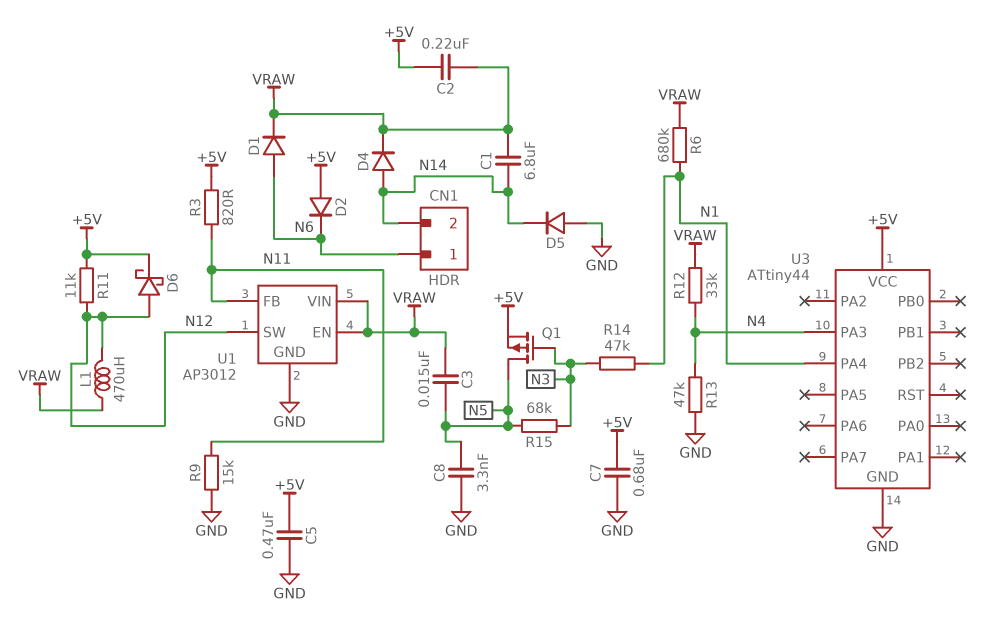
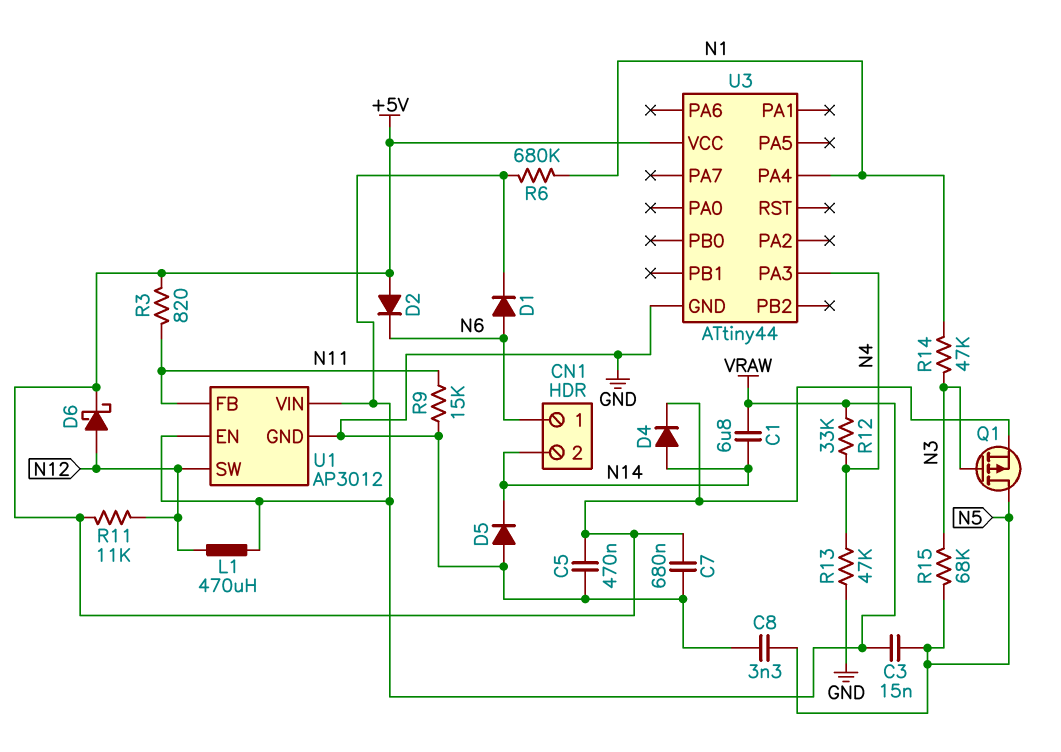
C2: 220nF (+5V, VRAW) -> none
D4: diode (A N14, K VRAW) -> diode (A N14, K +5V)

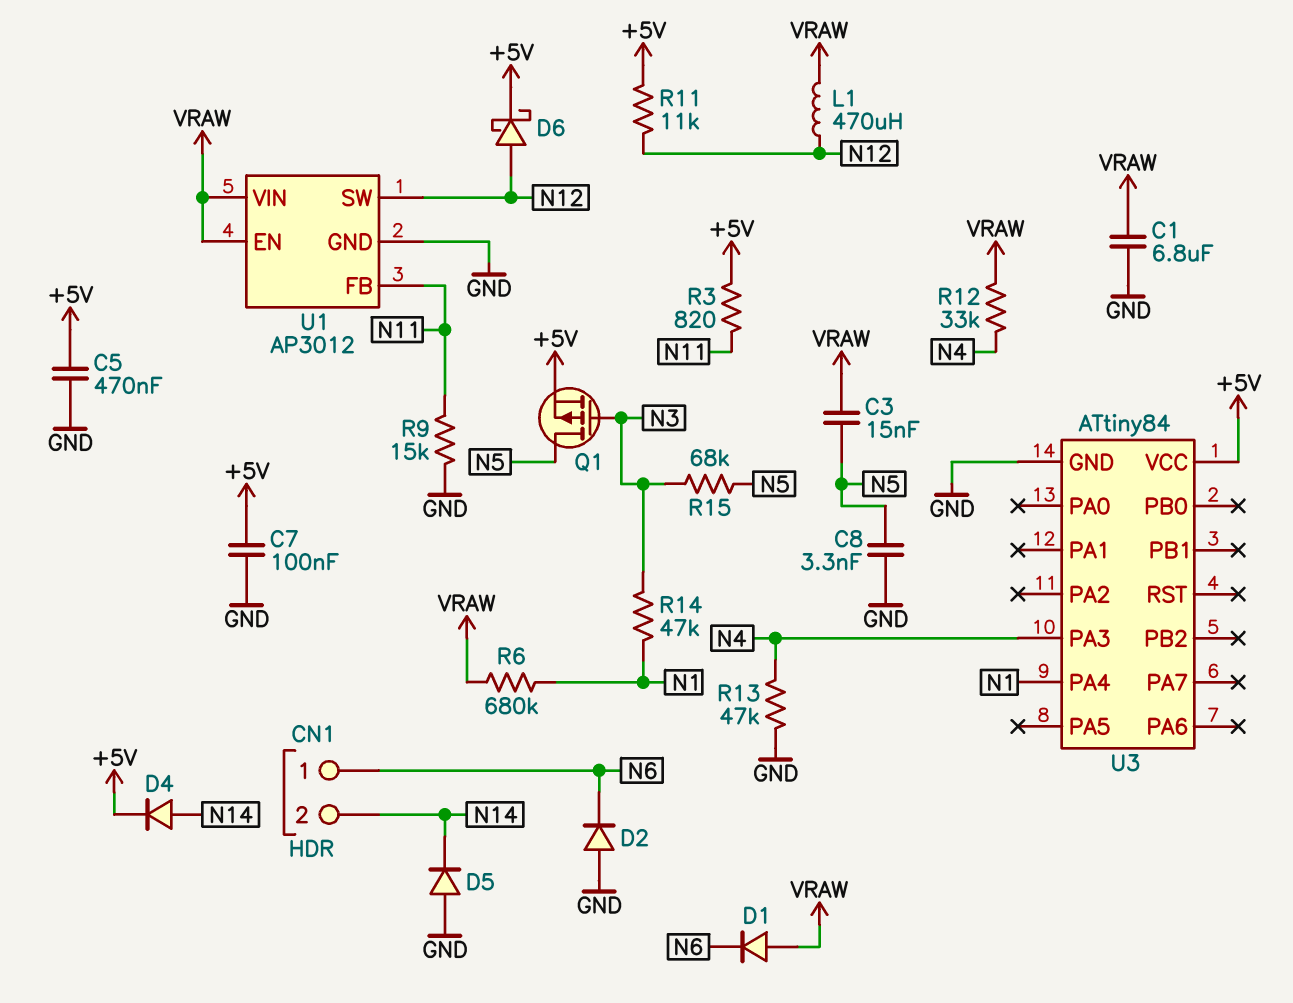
C1: 6.8uF (N14, VRAW) -> 6.8uF (GND, VRAW)
C7: 680nF (+5V, GND) -> 100nF (+5V, GND)
D1: diode (A N6, K VRAW) -> diode (A VRAW, K N6)
D2: diode (A +5V, K N6) -> diode (A GND, K N6)
U3: ATtiny44 -> ATtiny84

